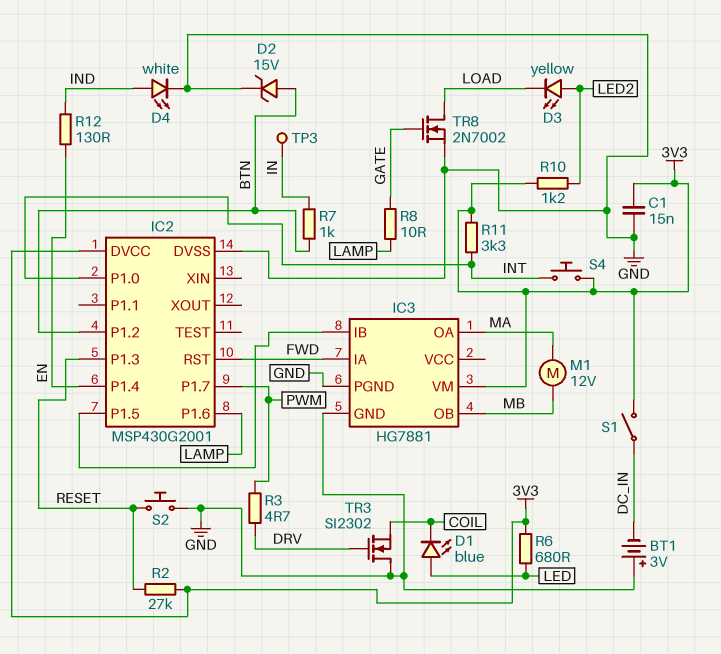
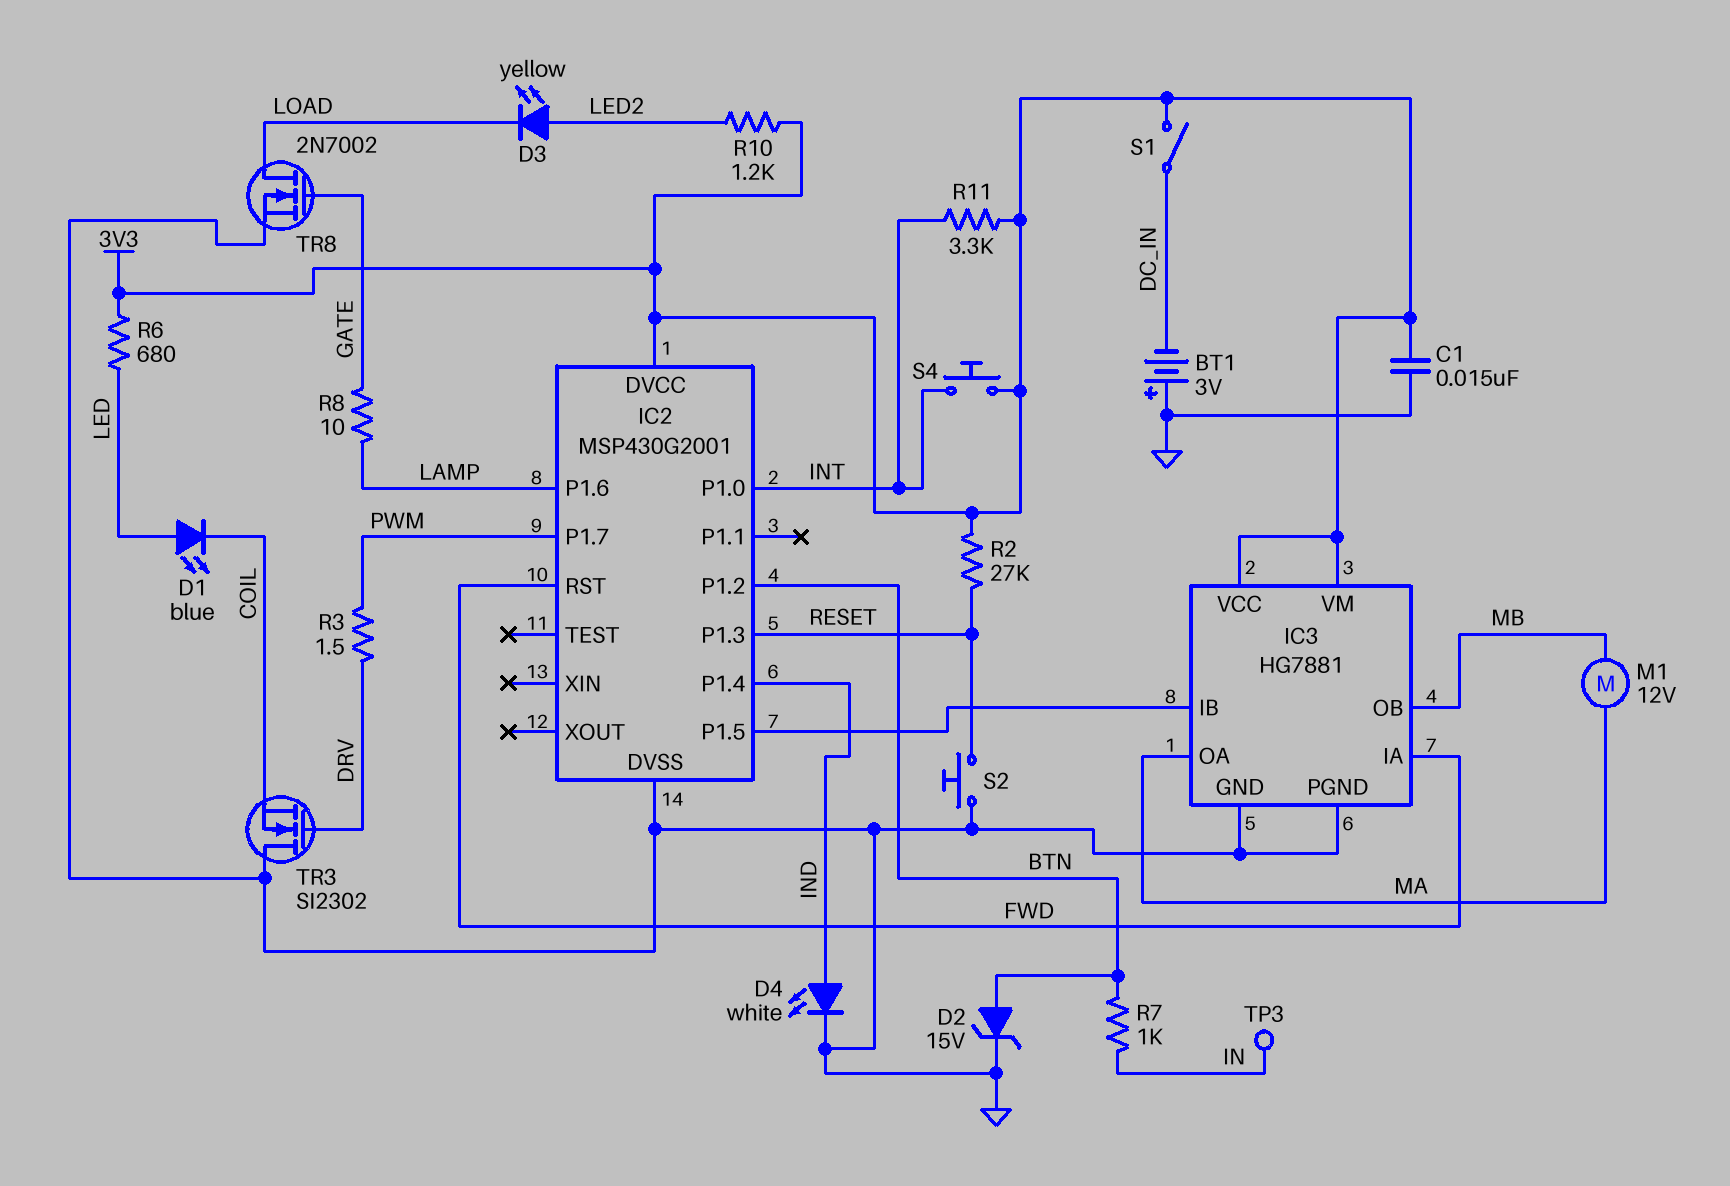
IC2 pin P1.4: EN -> IND
IC3 pin VCC: none -> 3V3
R3: 4.7 (DRV, PWM) -> 1.5 (DRV, PWM)
R12: 130 (EN, IND) -> none

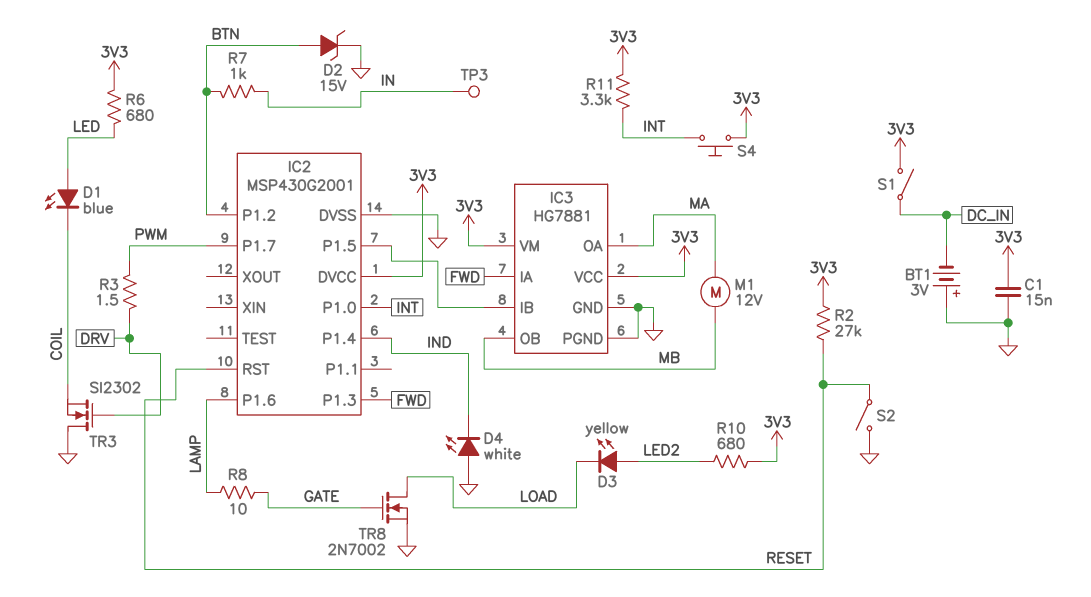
D4: LED white (A IND, K GND) -> LED white (A GND, K IND)
IC2 pin P1.3: RESET -> FWD
IC2 pin RST: FWD -> RESET
R10: 1.2k (3V3, LED2) -> 680 (3V3, LED2)
S2: button (GND, RESET) -> switch (GND, RESET)

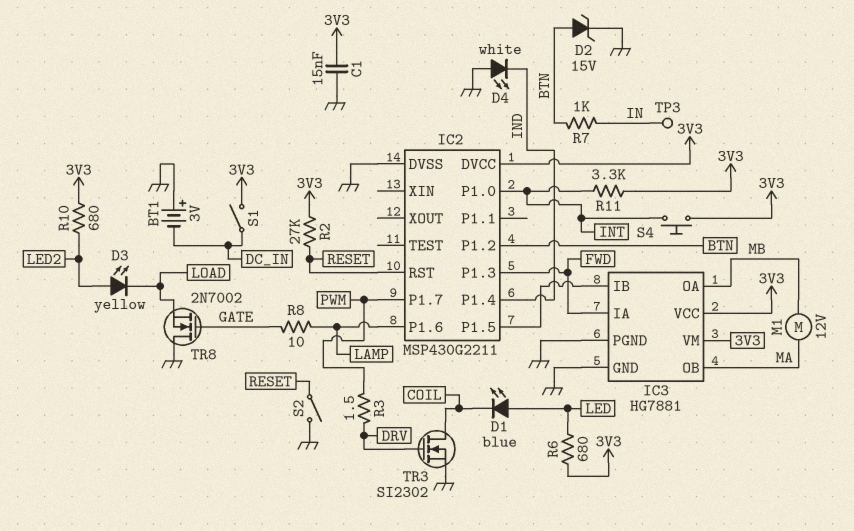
IC2: MSP430G2001 -> MSP430G2211
IC3 pin OA: MA -> MB
IC3 pin OB: MB -> MA
TR3: NMOS SI2302 (G DRV, D GND, S COIL) -> NMOS SI2302 (G DRV, D COIL, S GND)
TR8: NMOS 2N7002 (G GATE, D LOAD, S GND) -> NMOS 2N7002 (G GATE, D GND, S LOAD)

